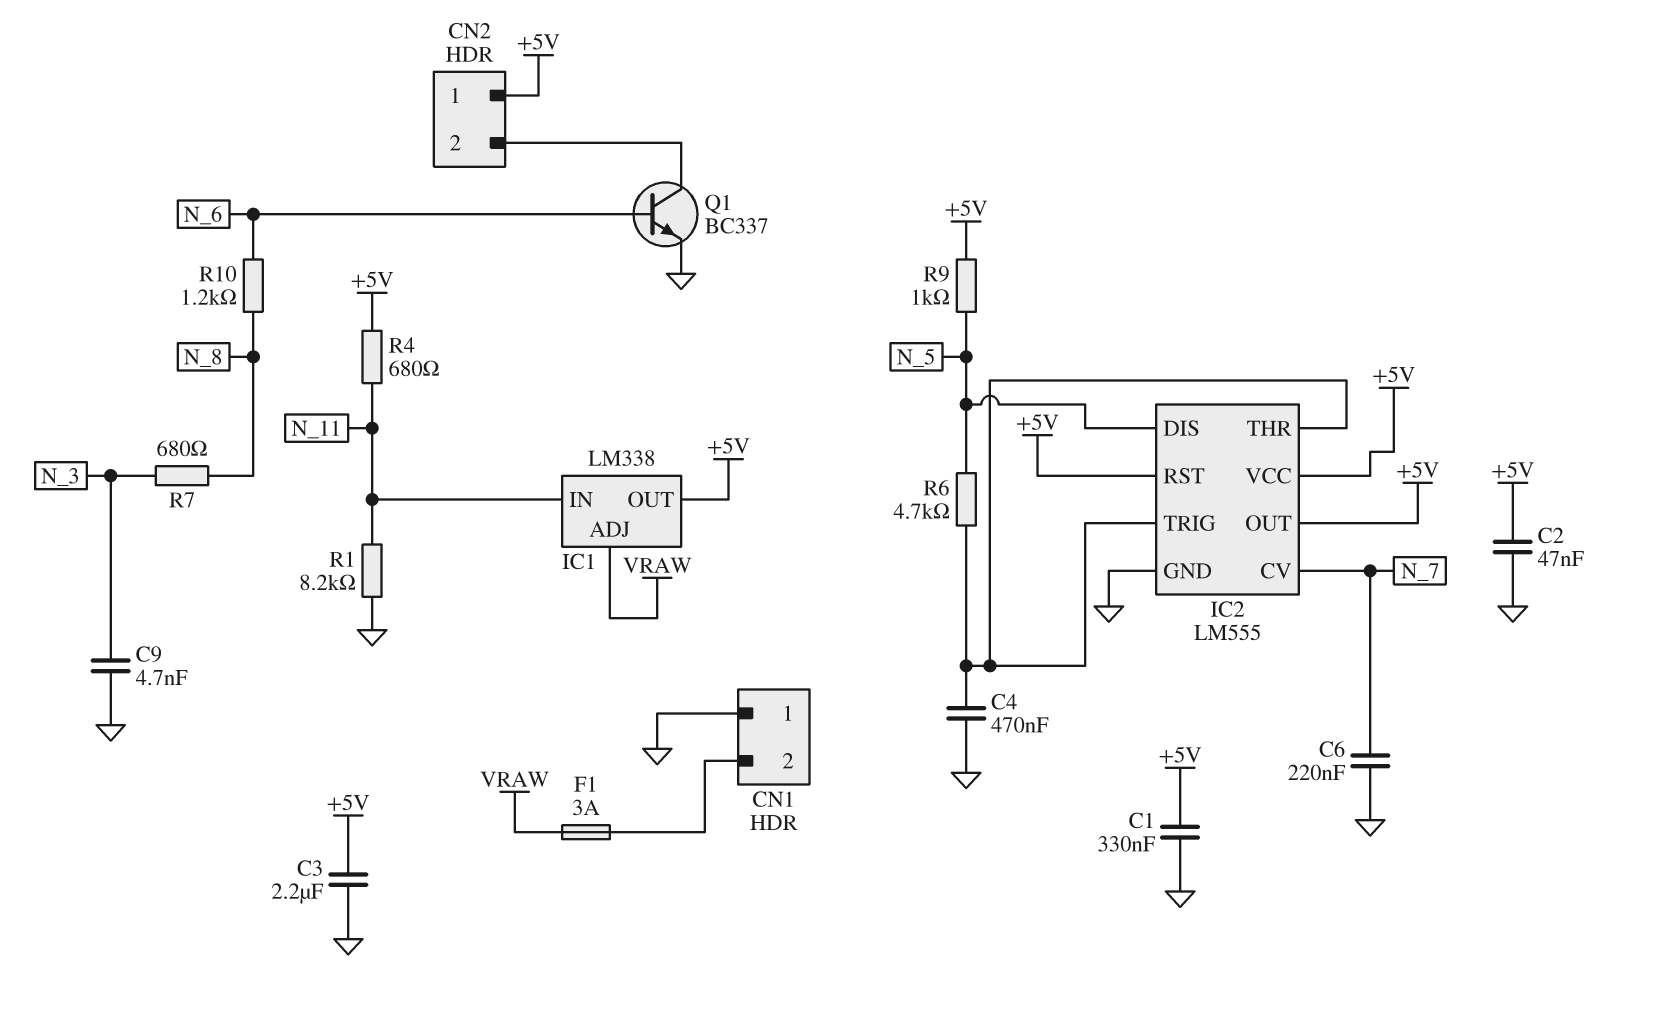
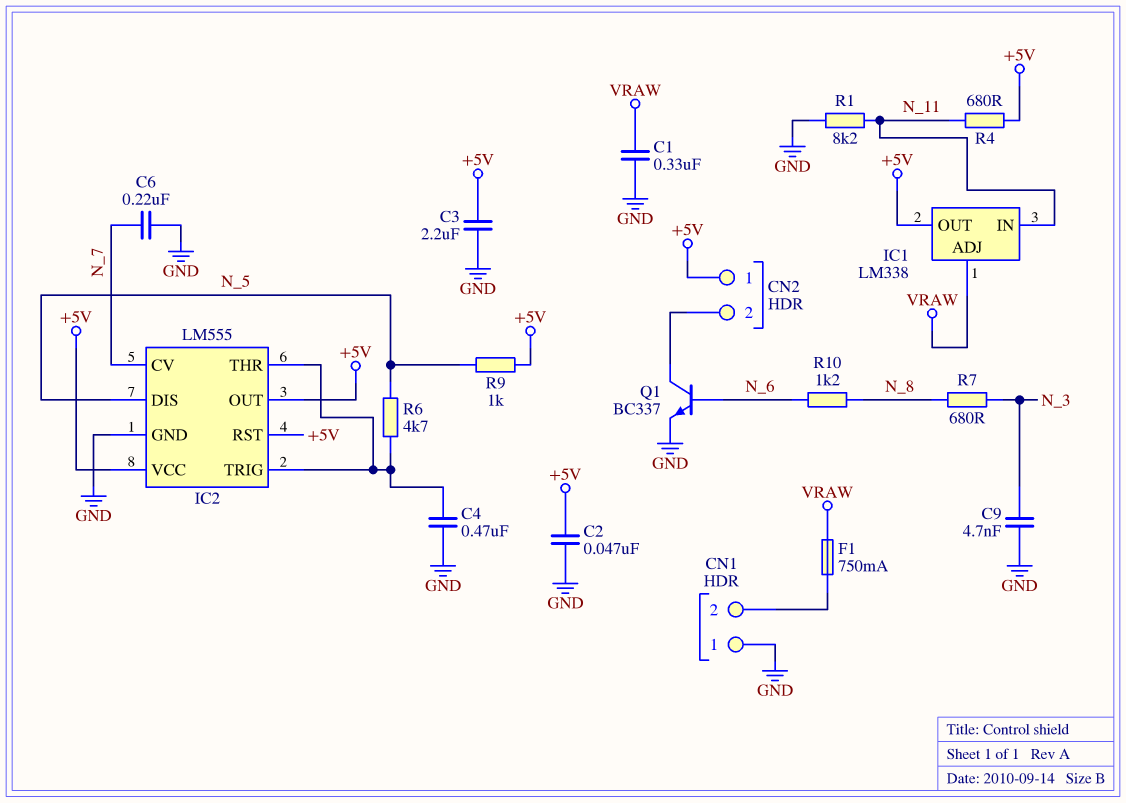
C1: 330nF (+5V, GND) -> 330nF (GND, VRAW)
F1: 3A (CN1/2, VRAW) -> 750mA (CN1/2, VRAW)

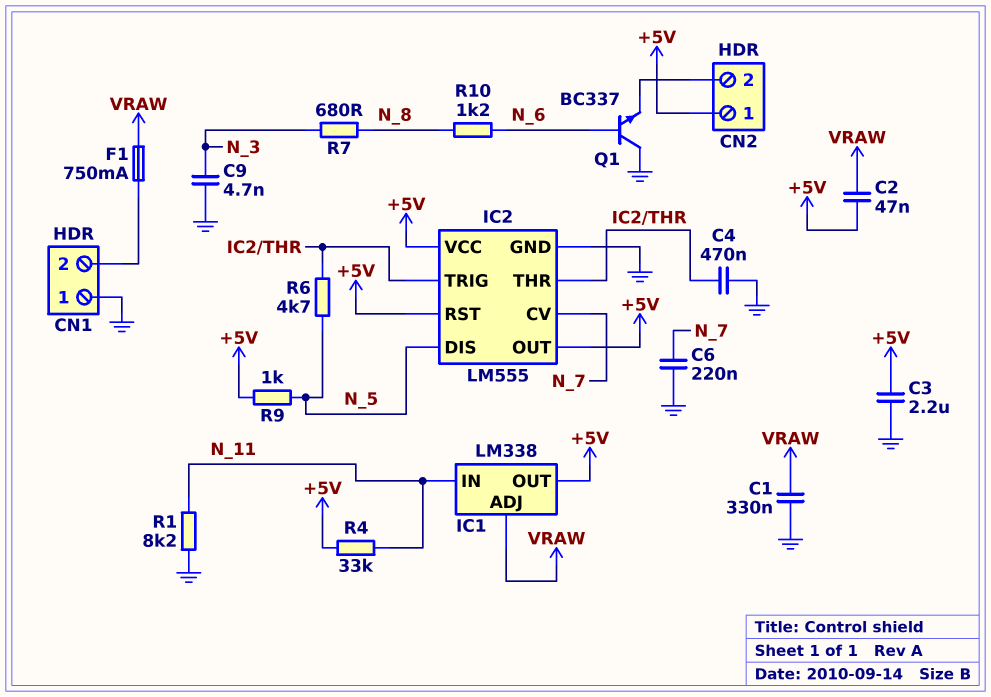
C2: 47nF (+5V, GND) -> 47nF (+5V, VRAW)
Q1: NPN BC337 (B N_6, C CN2/2, E GND) -> NPN BC337 (B N_6, C GND, E CN2/2)
R4: 680 (+5V, N_11) -> 33k (+5V, N_11)

